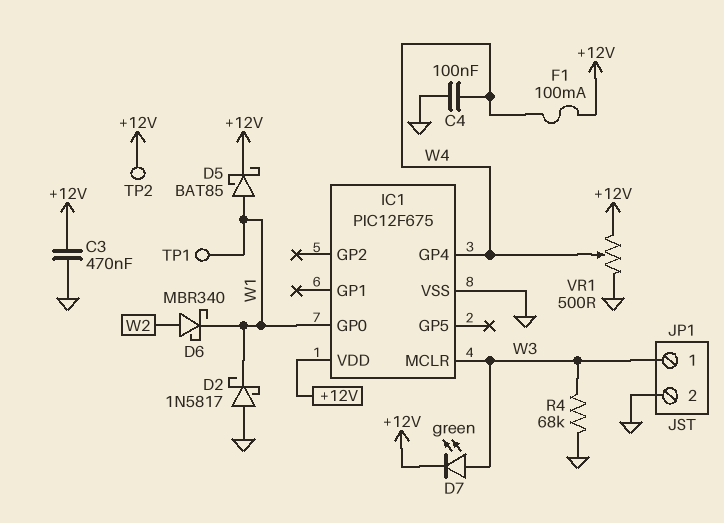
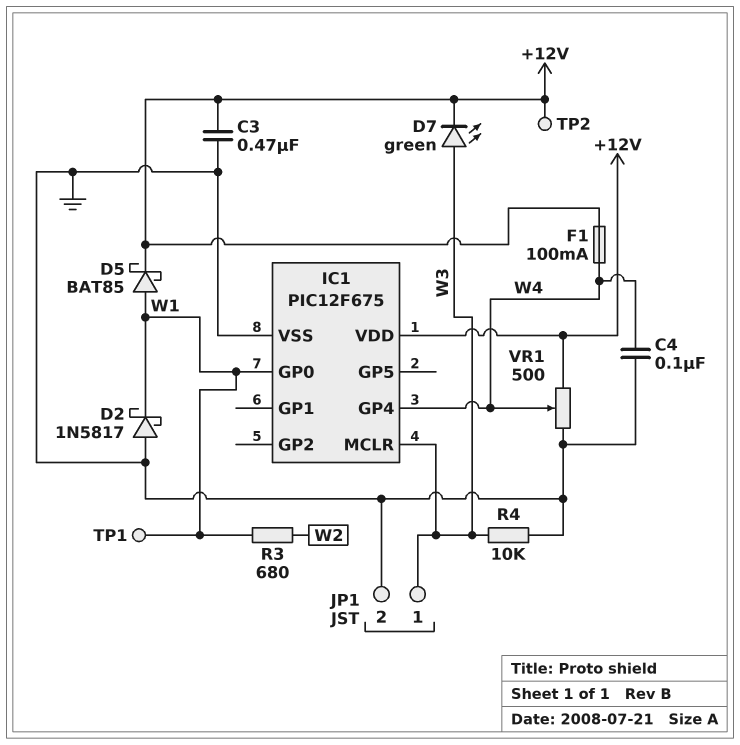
D6: schottky MBR340 (A W2, K W1) -> none
R3: none -> 680 (W1, W2)
R4: 68k (GND, W3) -> 10k (GND, W3)

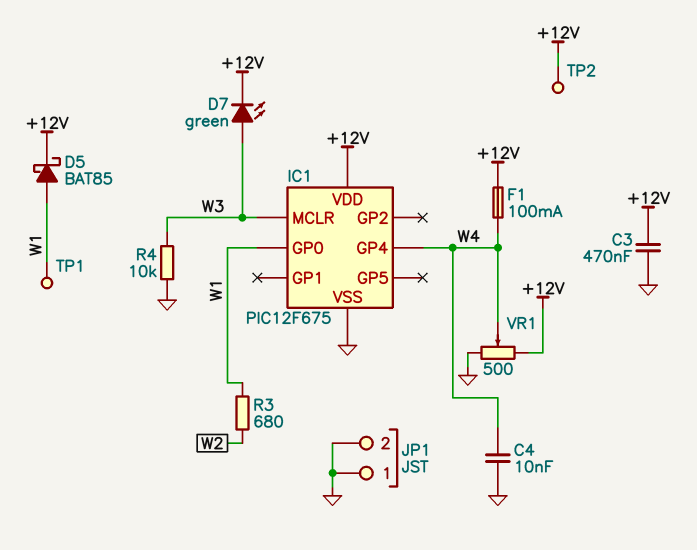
C4: 100nF (GND, W4) -> 10nF (GND, W4)
D2: schottky 1N5817 (A GND, K W1) -> none
JP1 pin 1: W3 -> GND

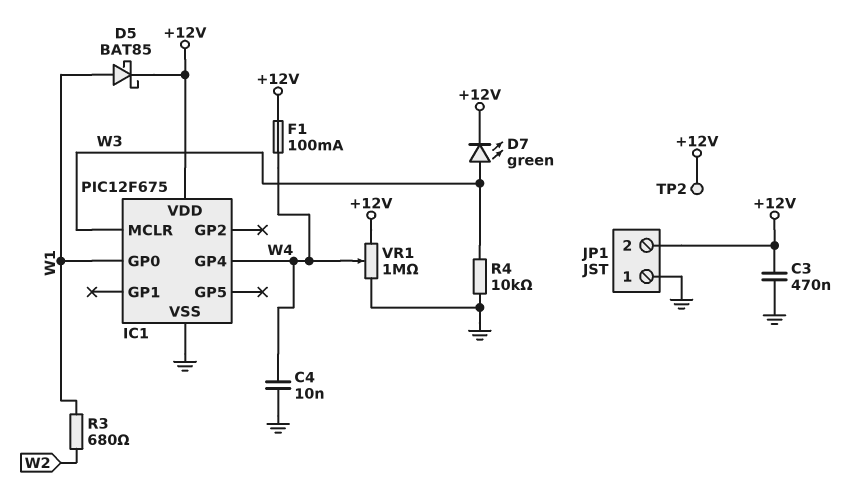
JP1 pin 2: GND -> +12V
TP1: test point (W1) -> none
VR1: 500 (+12V, GND, wiper W4) -> 1M (+12V, GND, wiper W4)

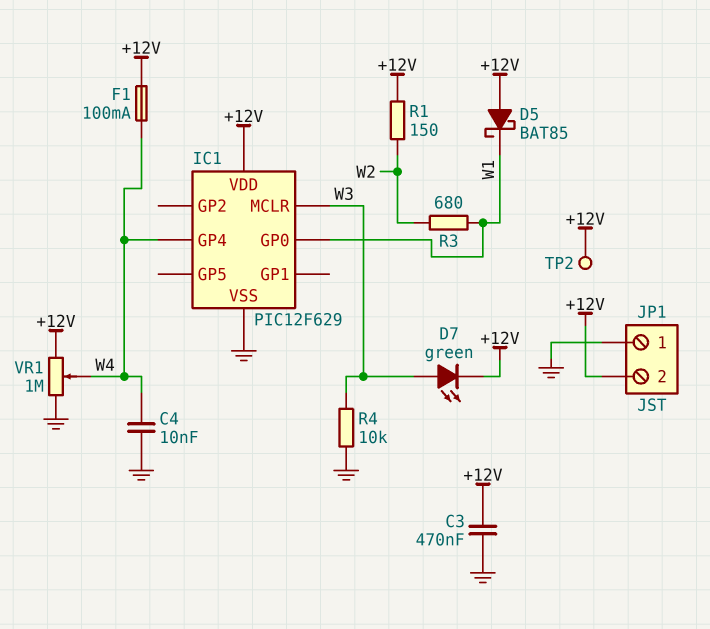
D5: schottky BAT85 (A W1, K +12V) -> schottky BAT85 (A +12V, K W1)
IC1: PIC12F675 -> PIC12F629
R1: none -> 150 (+12V, W2)

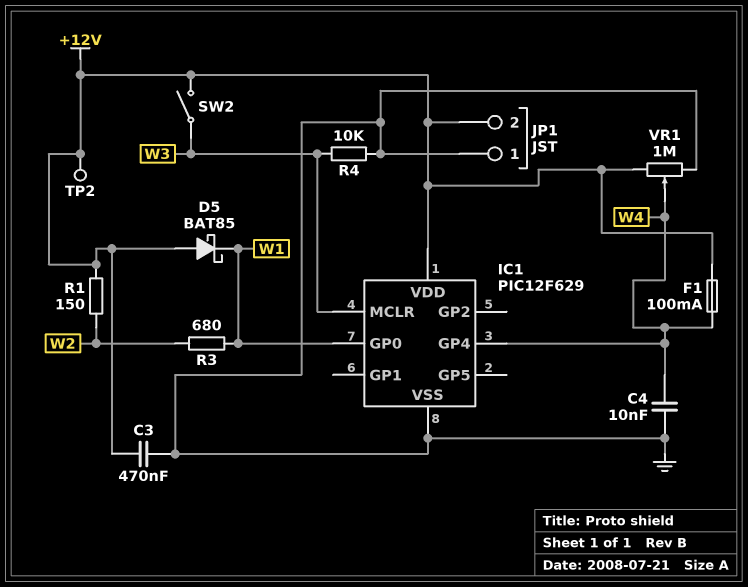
D7: LED green (A W3, K +12V) -> none
SW2: none -> switch (+12V, W3)

